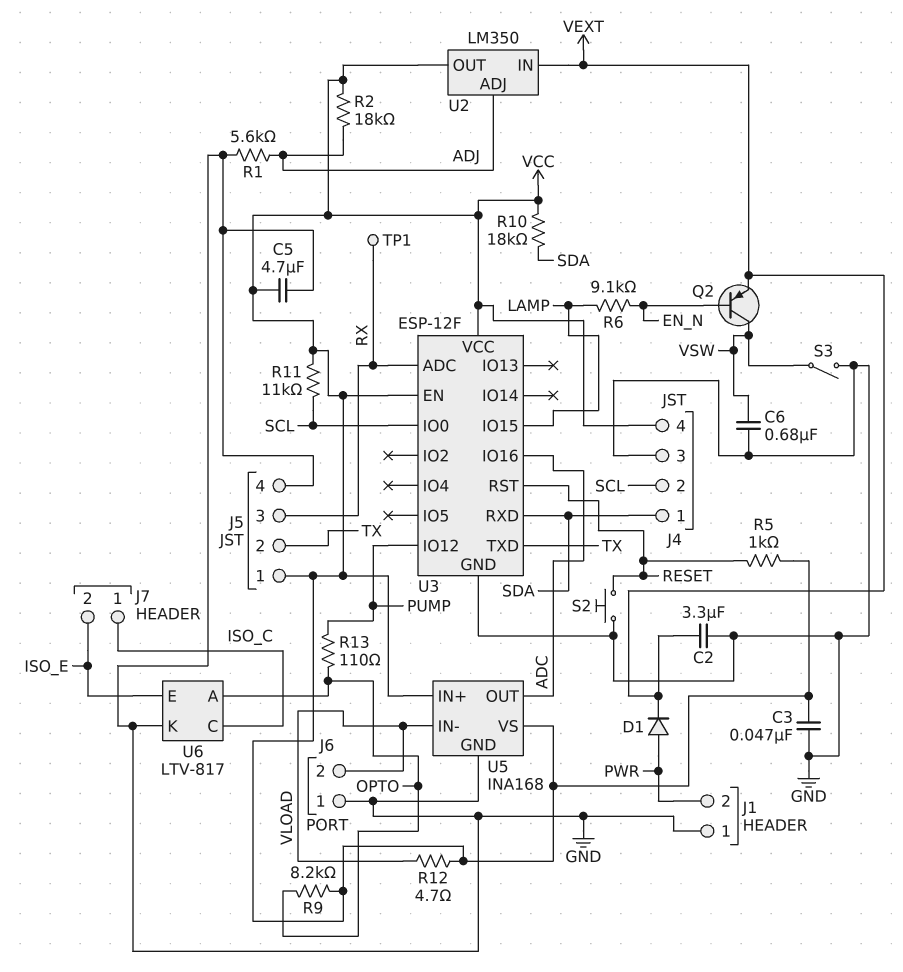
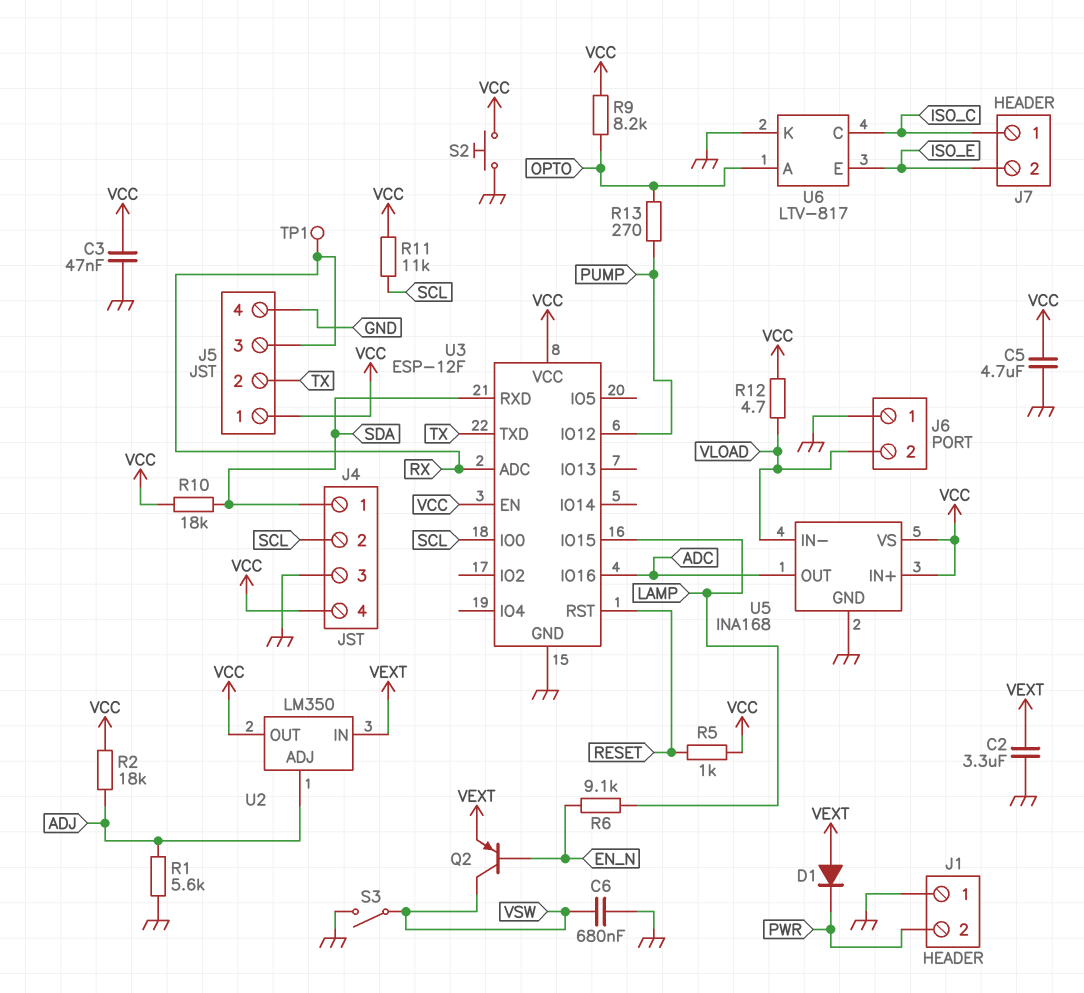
D1: diode (A PWR, K VEXT) -> diode (A VEXT, K PWR)
R13: 110 (OPTO, PUMP) -> 270 (OPTO, PUMP)
S2: button (GND, RESET) -> button (GND, VCC)

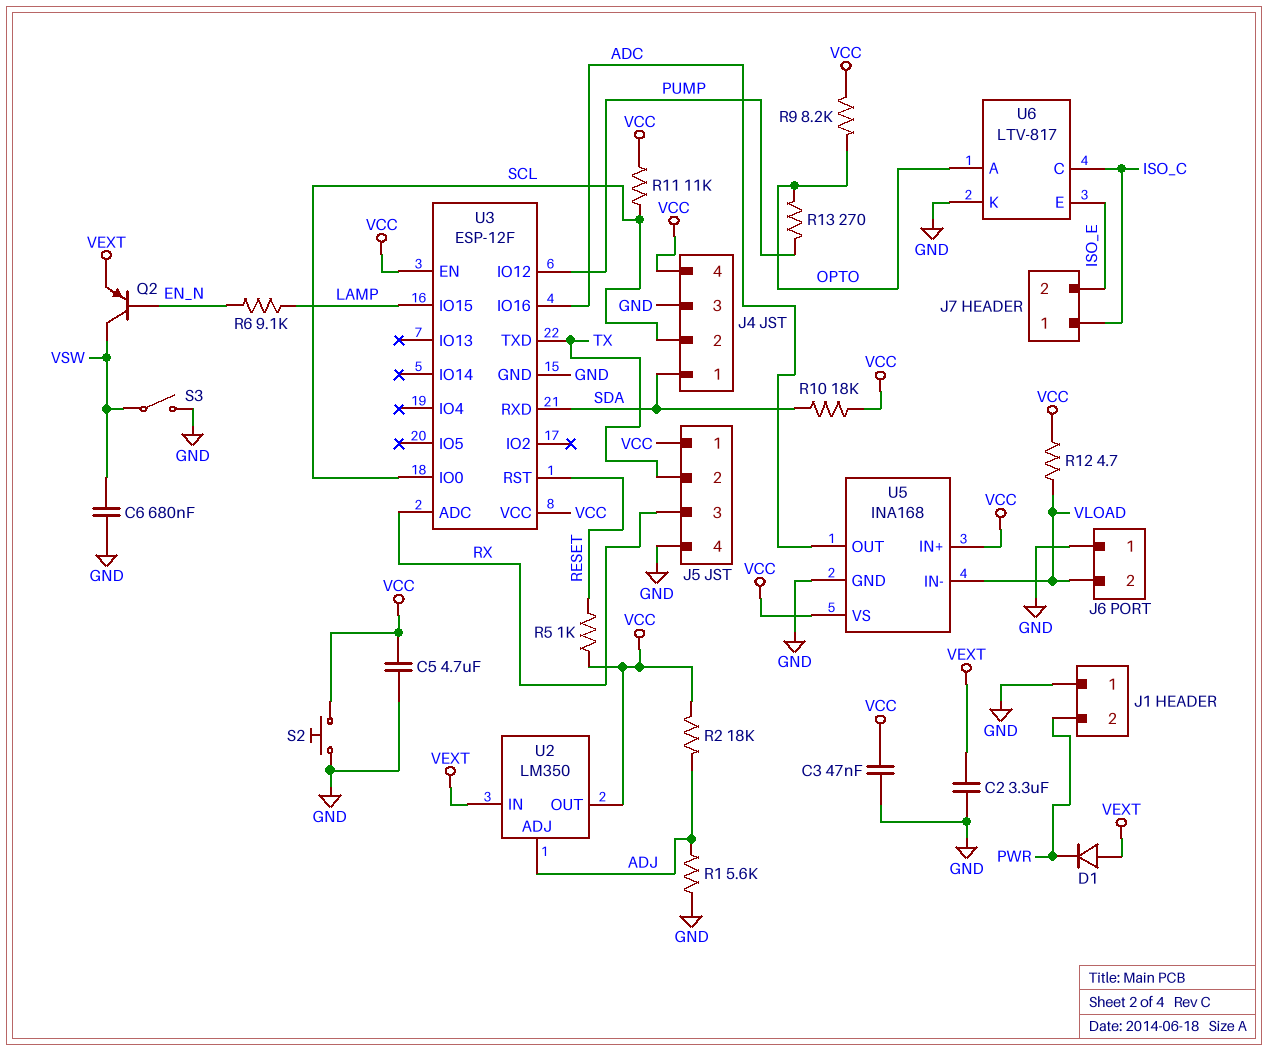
TP1: test point (RX) -> none

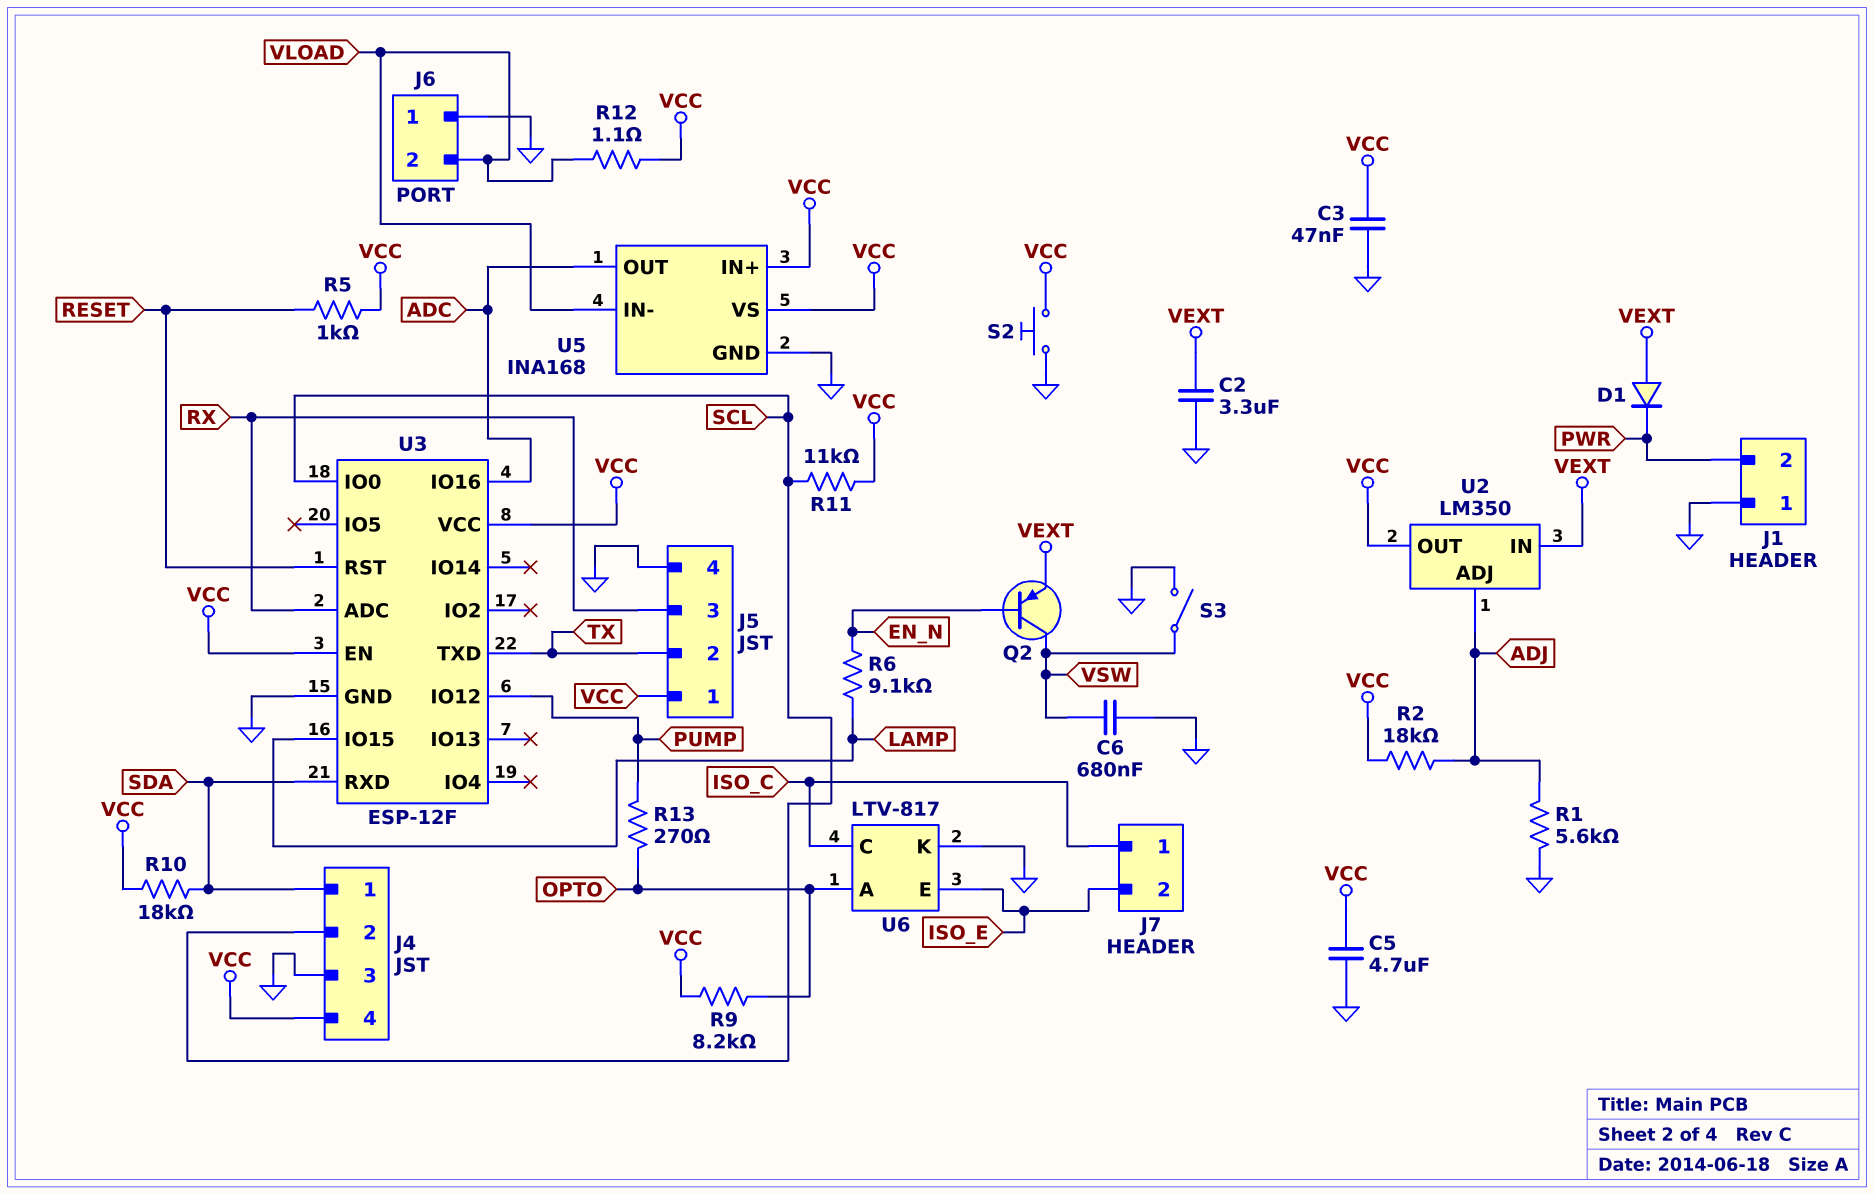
R12: 4.7 (VCC, VLOAD) -> 1.1 (VCC, VLOAD)

